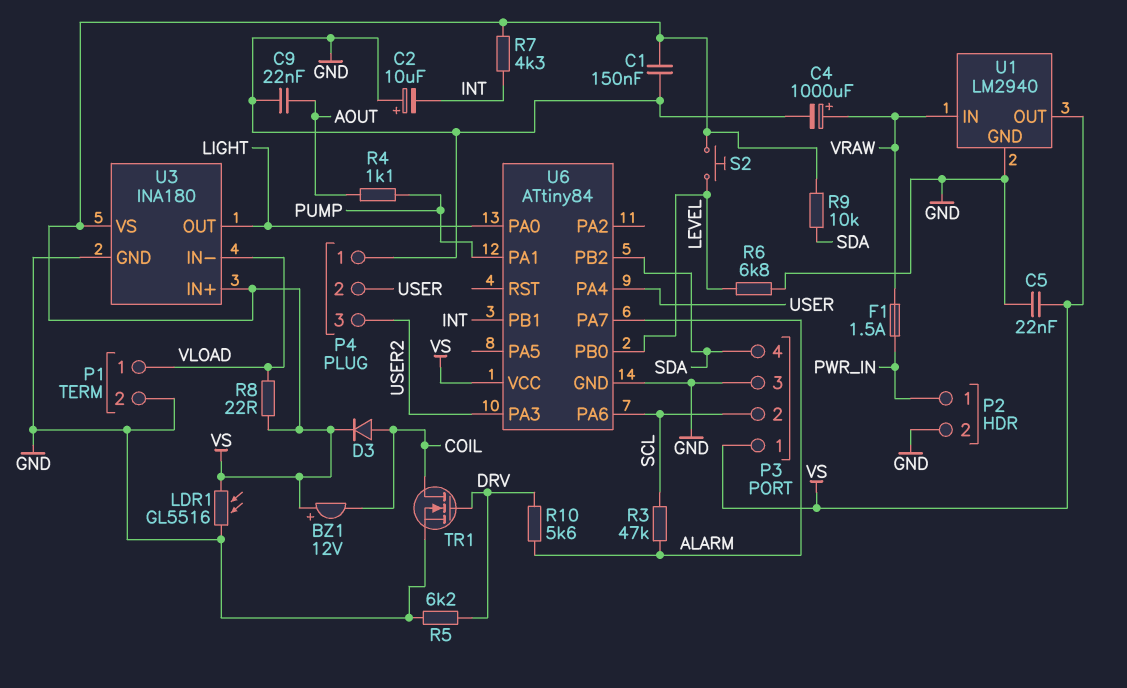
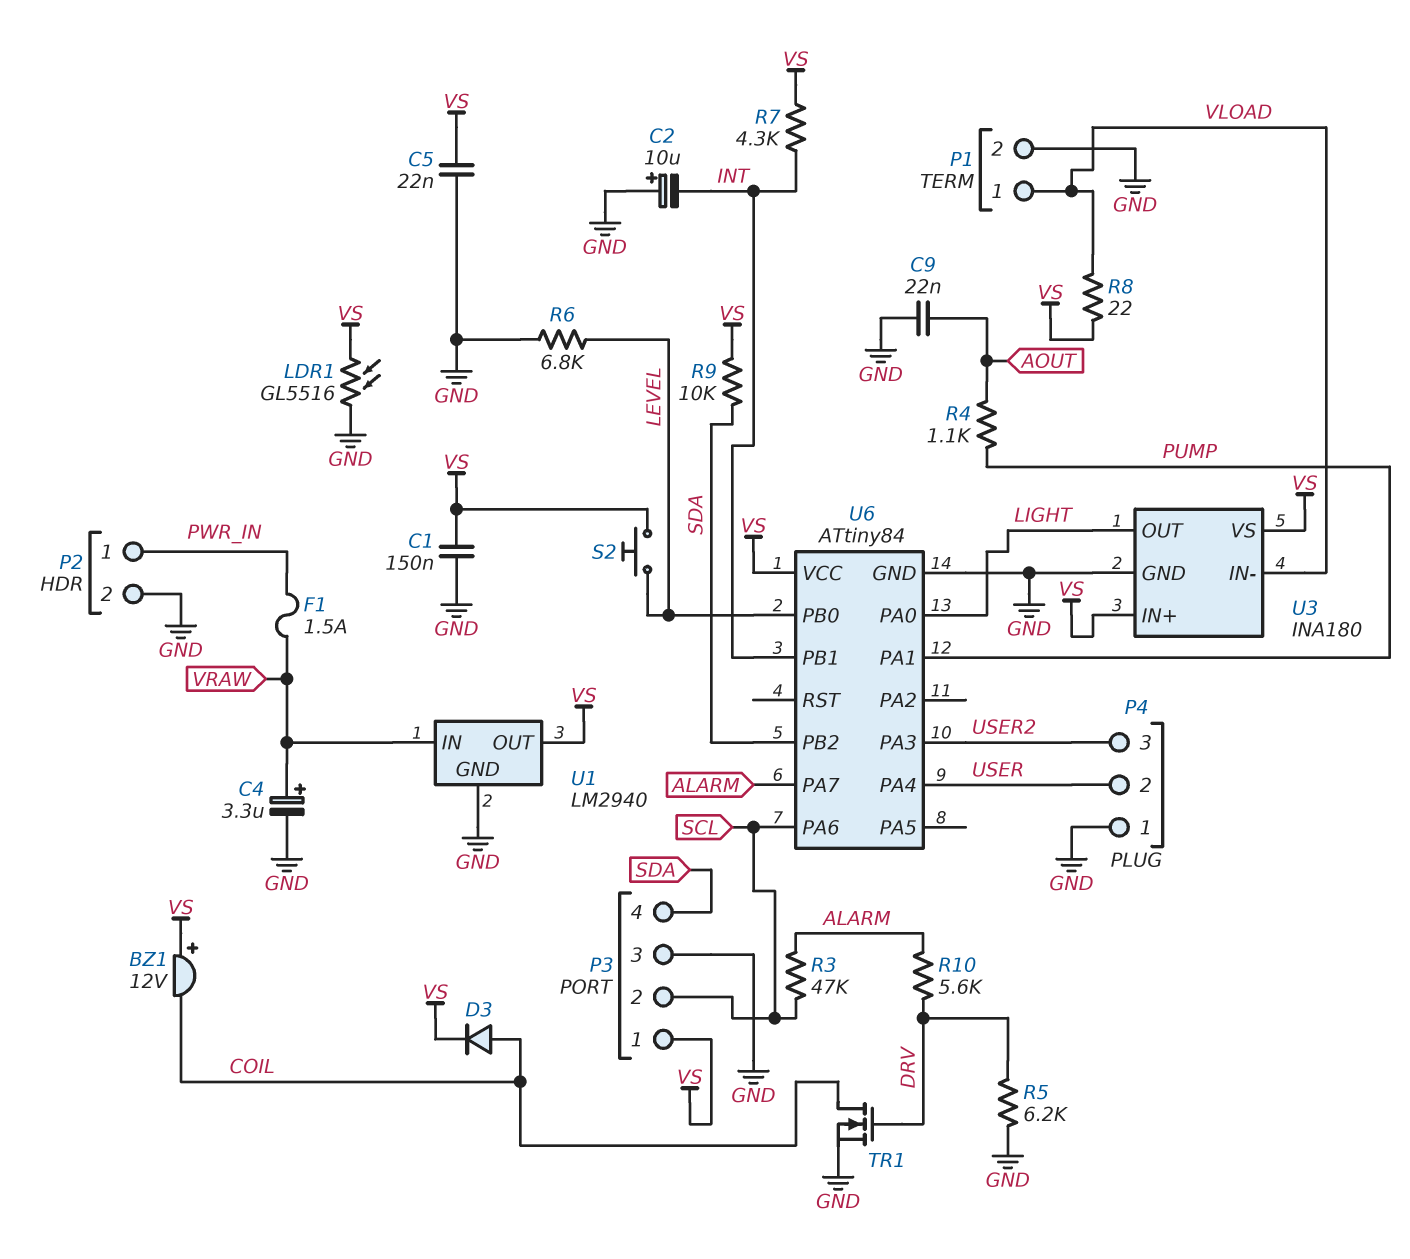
C4: 1000uF (plus VRAW, minus GND) -> 3.3uF (plus VRAW, minus GND)

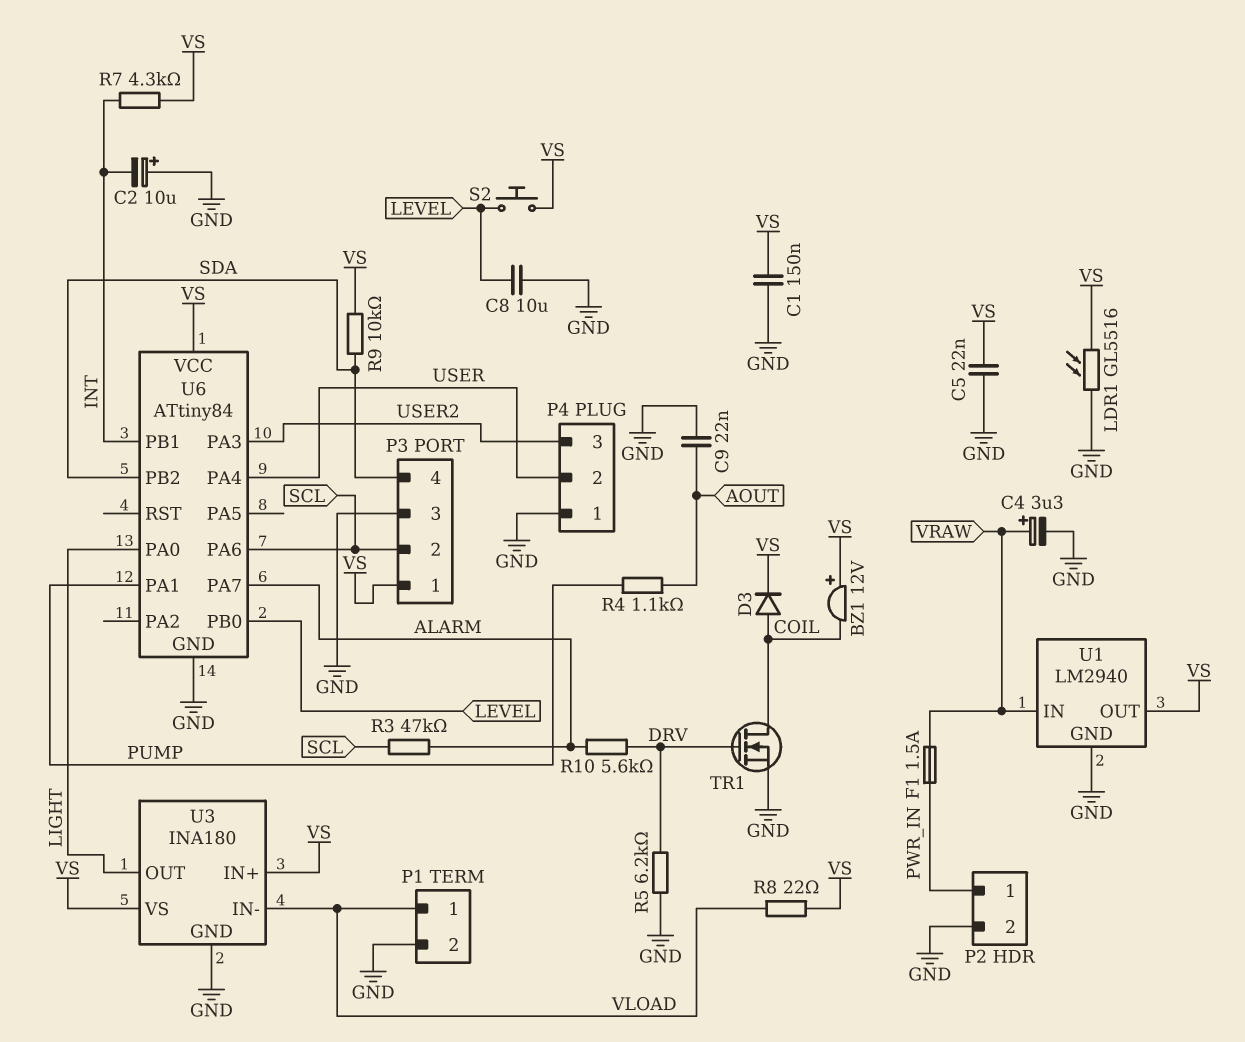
C8: none -> 10uF (GND, LEVEL)
R6: 6.8k (GND, LEVEL) -> none

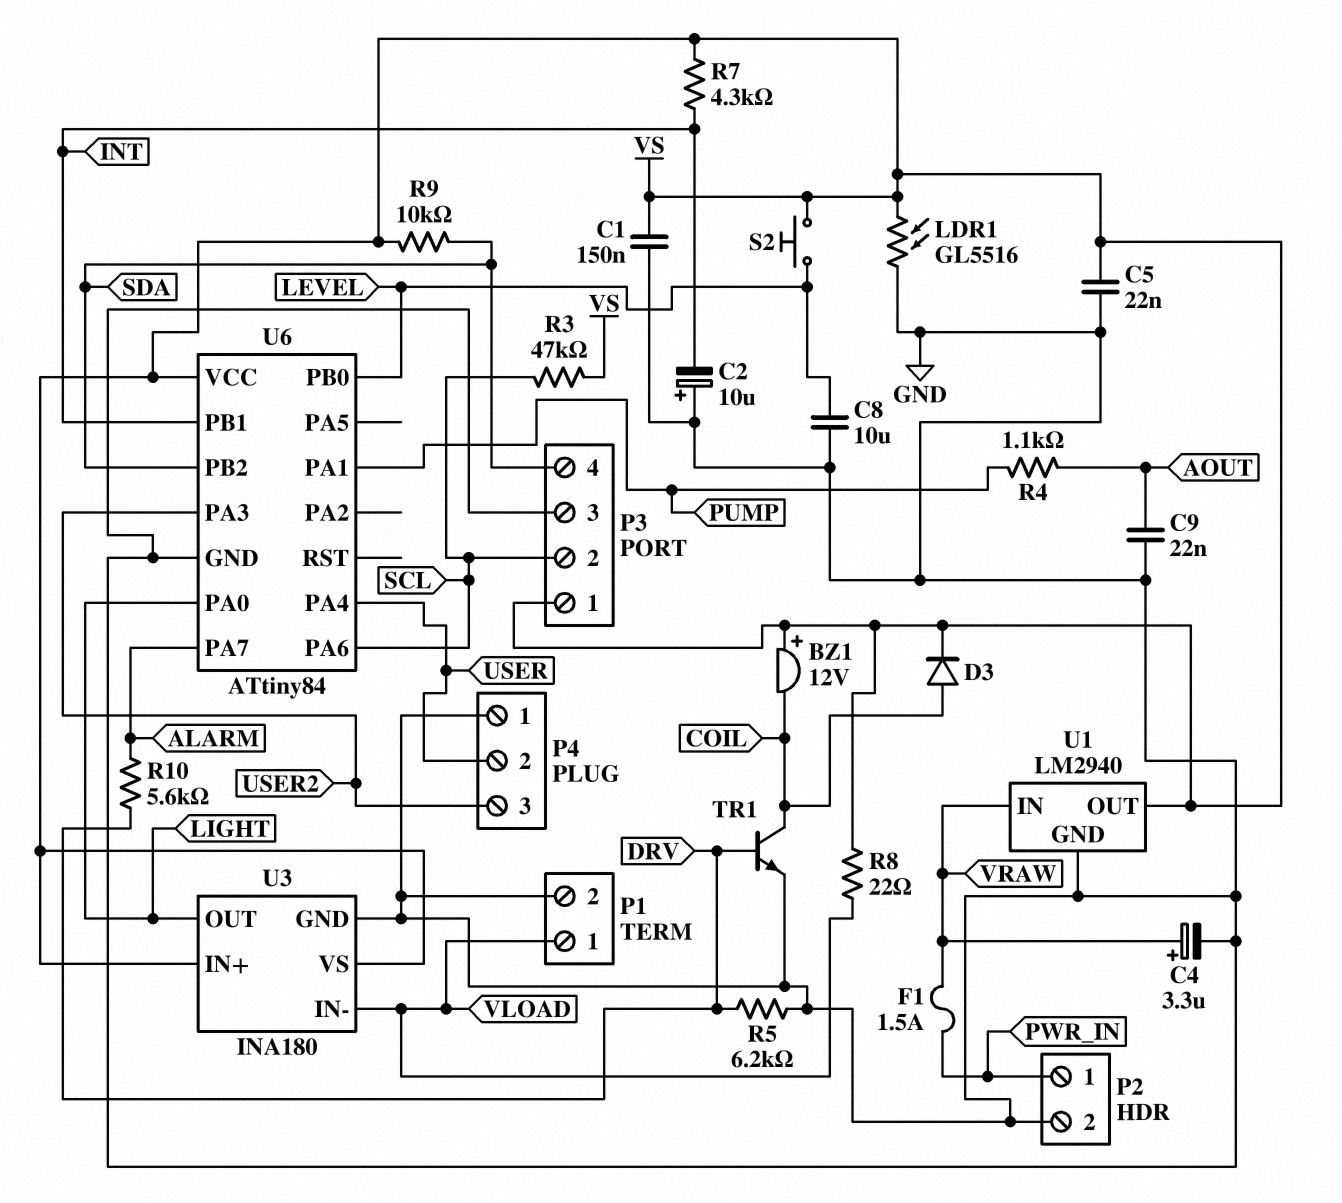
R3: 47k (ALARM, SCL) -> 47k (SCL, VS)
TR1: NMOS (G DRV, D COIL, S GND) -> NPN (B DRV, C COIL, E GND)

